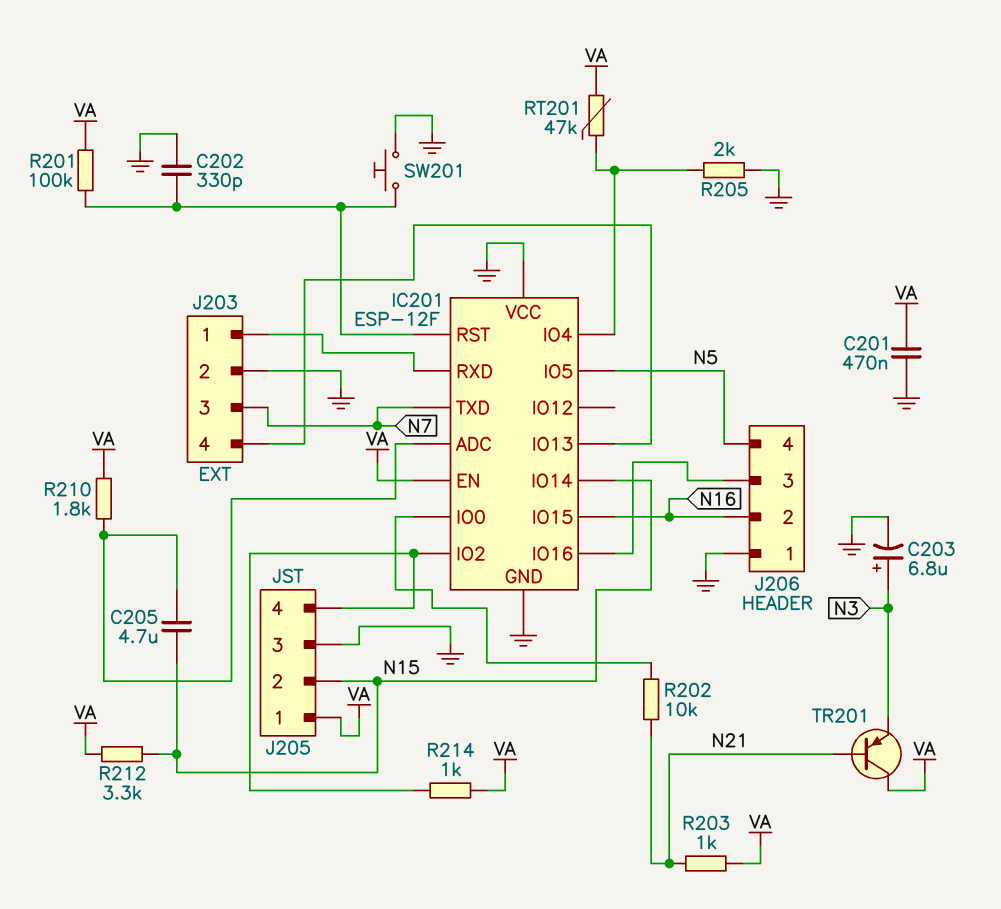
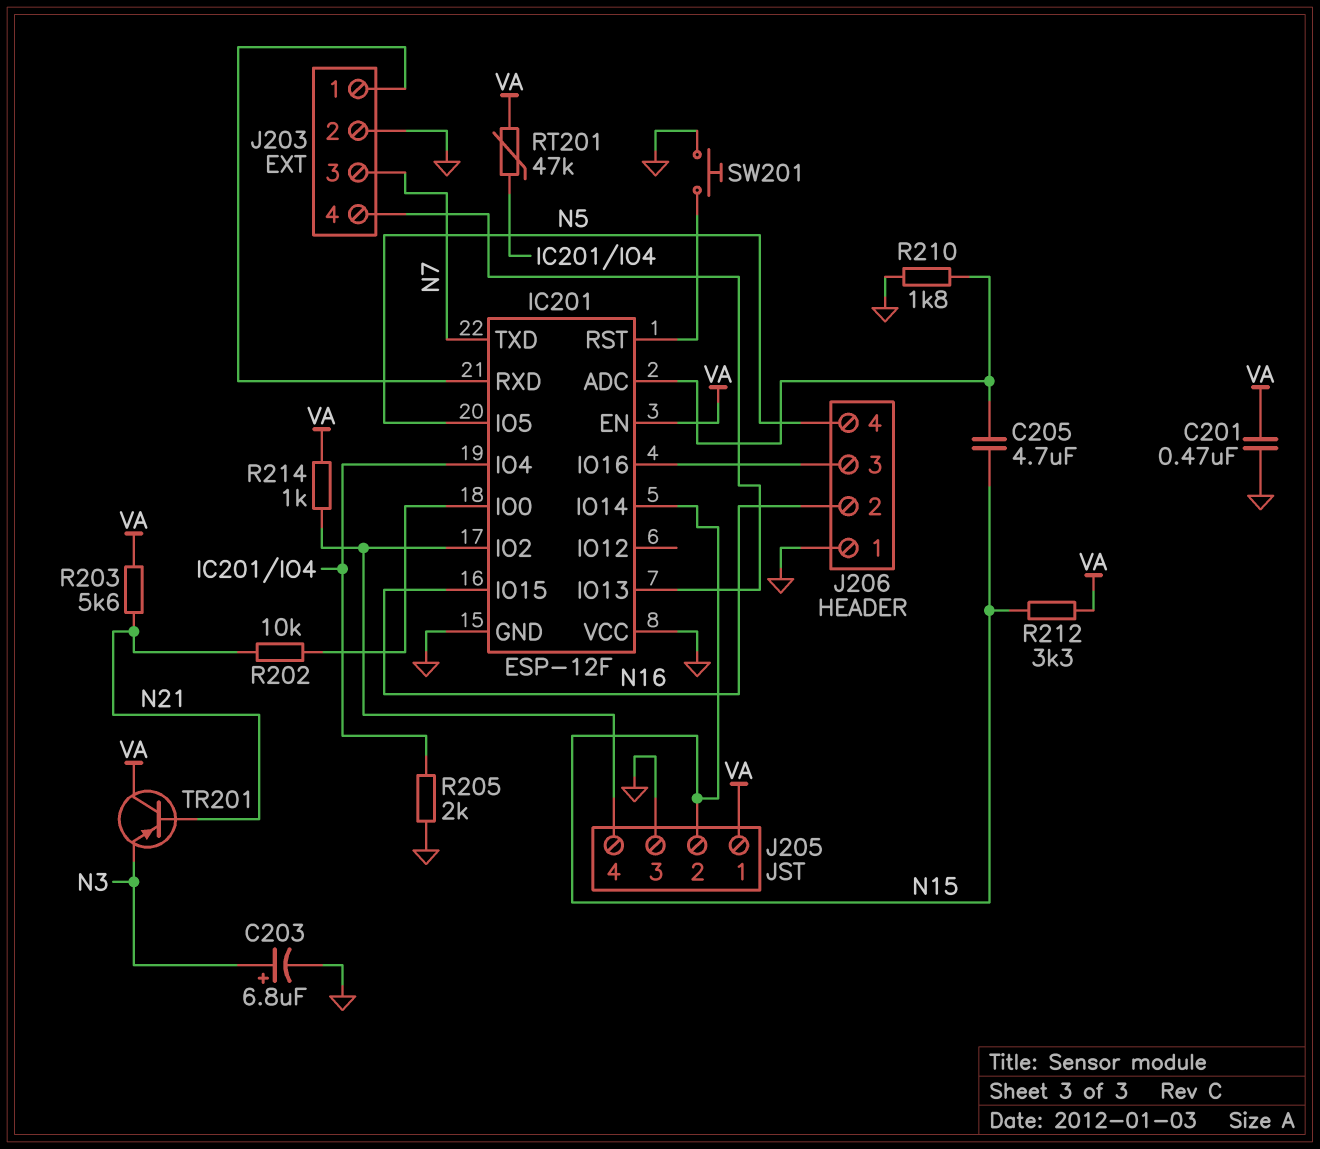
C202: 330pF (GND, IC201/RST) -> none
R201: 100k (IC201/RST, VA) -> none
R203: 1k (N21, VA) -> 5.6k (N21, VA)
R210: 1.8k (IC201/ADC, VA) -> 1.8k (GND, IC201/ADC)

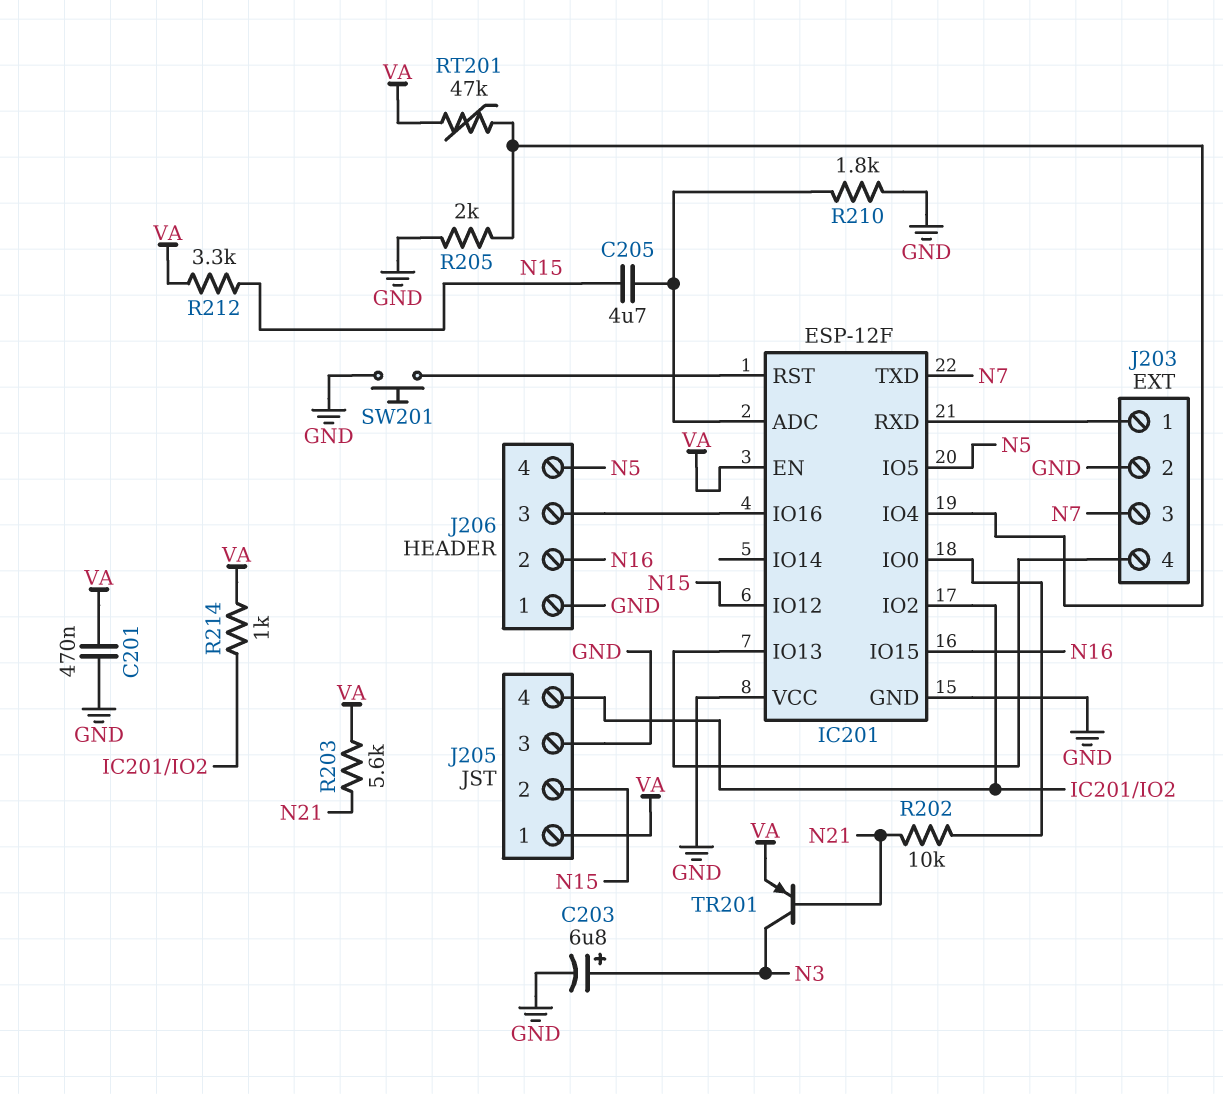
IC201 pin IO12: none -> N15
IC201 pin IO14: N15 -> none
TR201: PNP (B N21, C VA, E N3) -> PNP (B N21, C N3, E VA)

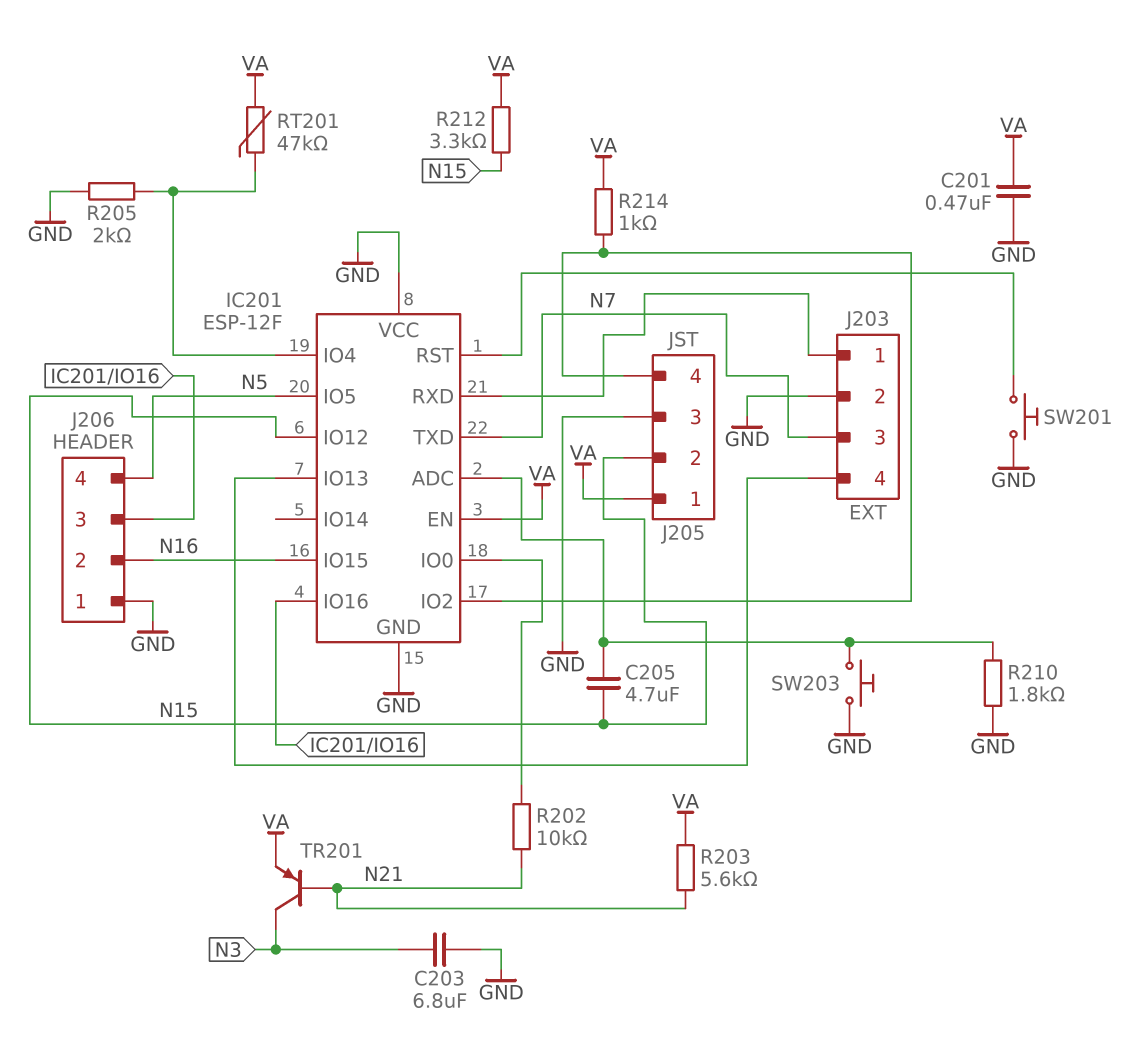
C203: 6.8uF (plus N3, minus GND) -> 6.8uF (GND, N3)
SW203: none -> button (GND, IC201/ADC)

